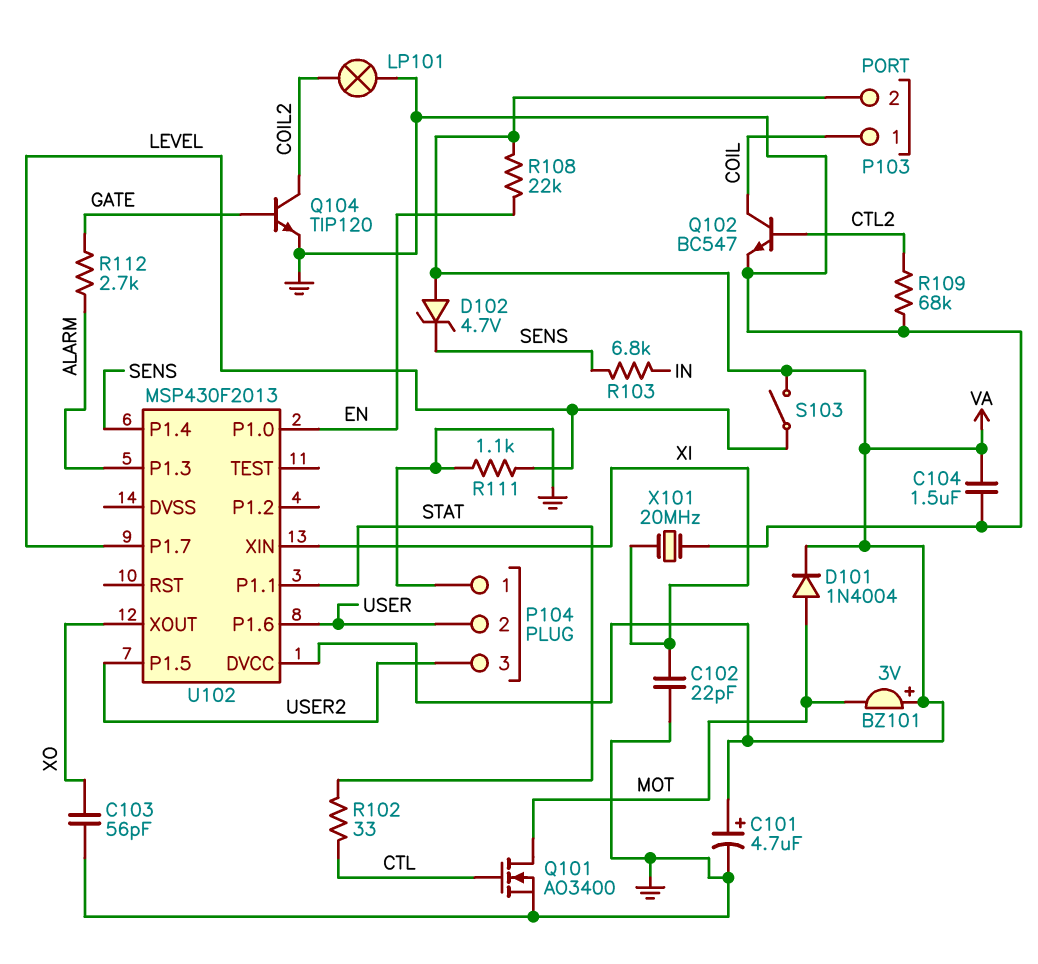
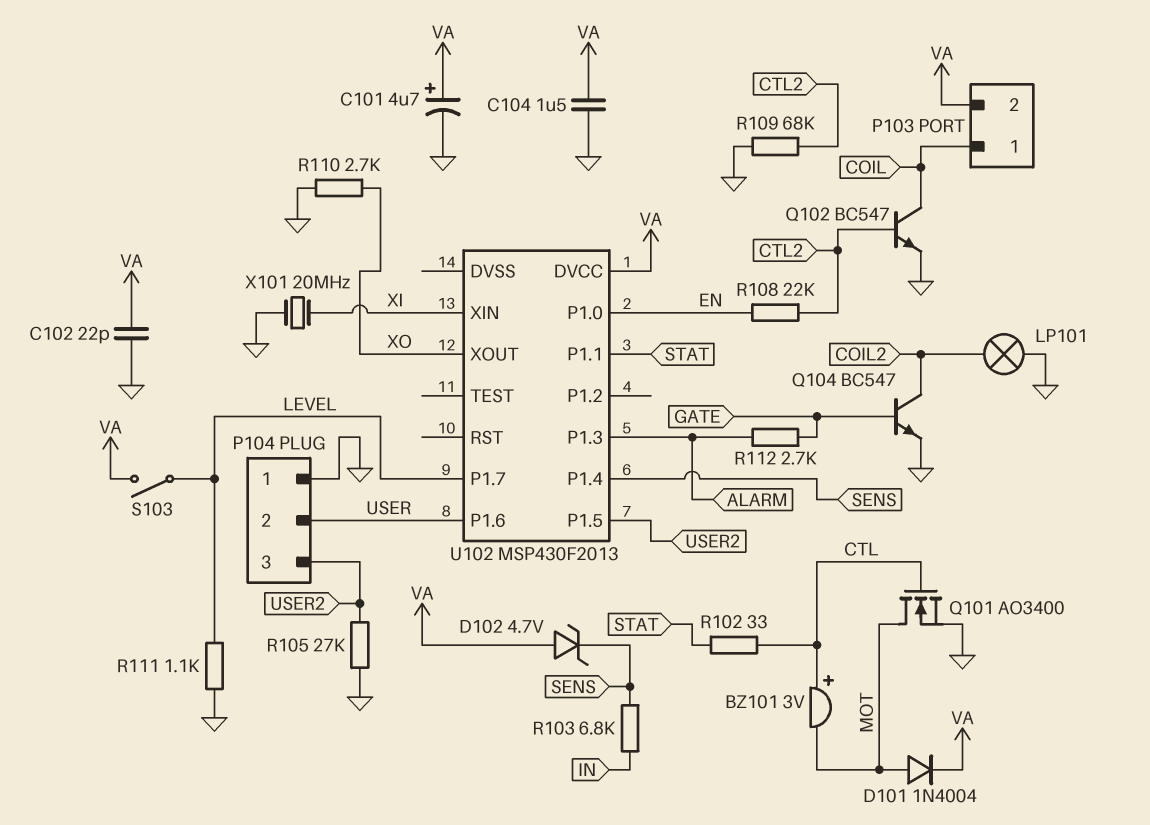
BZ101: buzzer 3V (plus VA, minus MOT) -> buzzer 3V (plus CTL, minus MOT)
C102: 22pF (GND, XI) -> 22pF (GND, VA)
C103: 56pF (GND, XO) -> none
Q104: NPN TIP120 (B GATE, C COIL2, E GND) -> NPN BC547 (B GATE, C COIL2, E GND)
R105: none -> 27k (GND, USER2)
R108: 22k (EN, VA) -> 22k (CTL2, EN)
R110: none -> 2.7k (GND, XO)

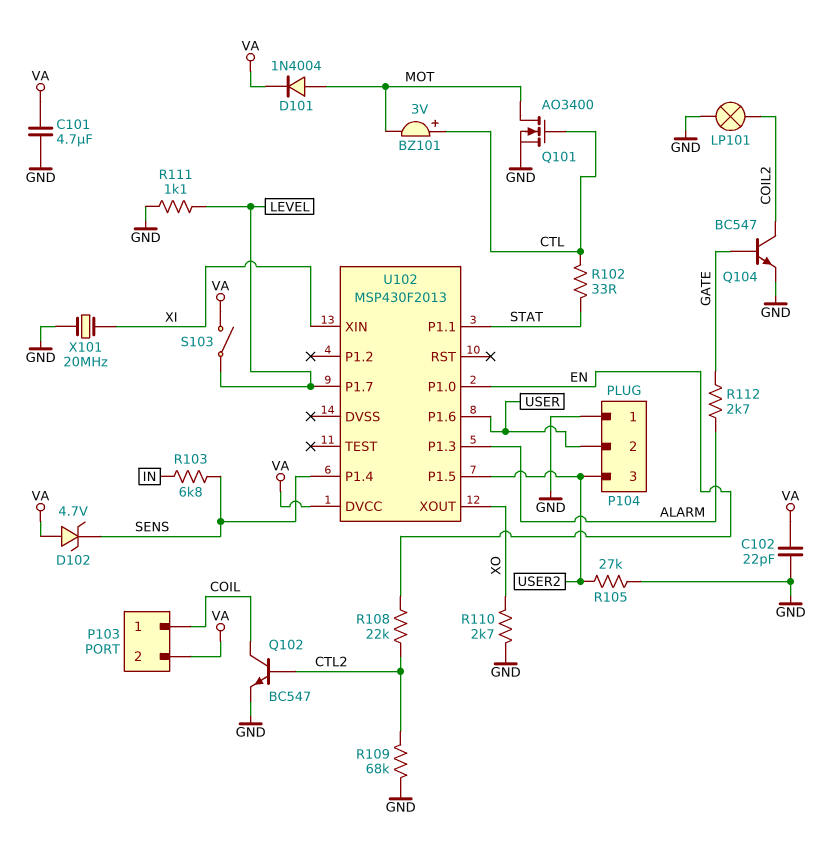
C101: 4.7uF (plus VA, minus GND) -> 4.7uF (GND, VA)
C104: 1.5uF (GND, VA) -> none

